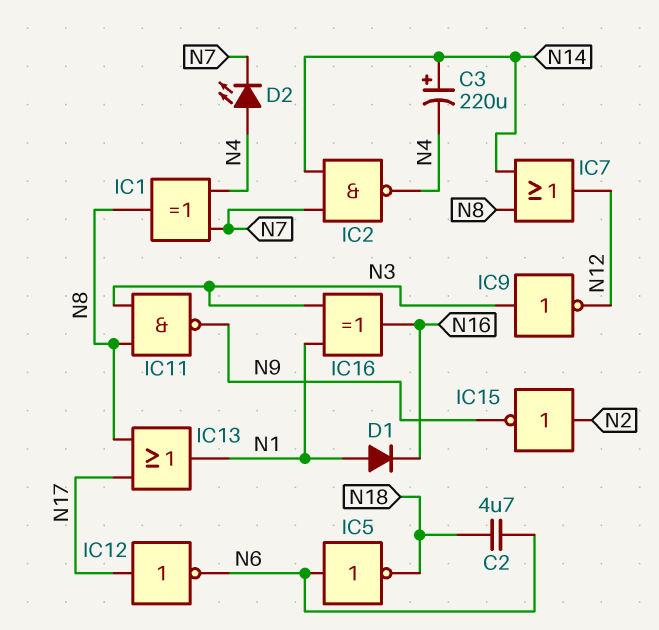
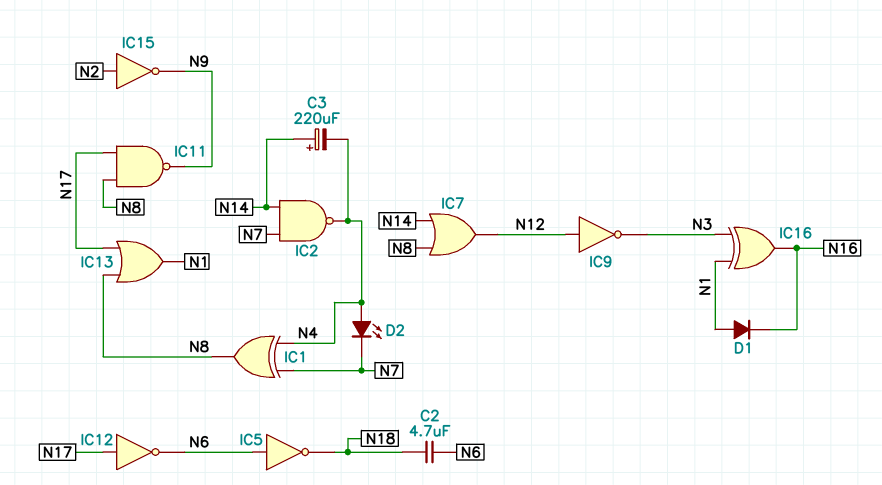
IC9: NOT (in N3, out N12) -> NOT (in N12, out N3)
IC11: NAND (in N3, in N8, out N9) -> NAND (in N8, in N17, out N9)

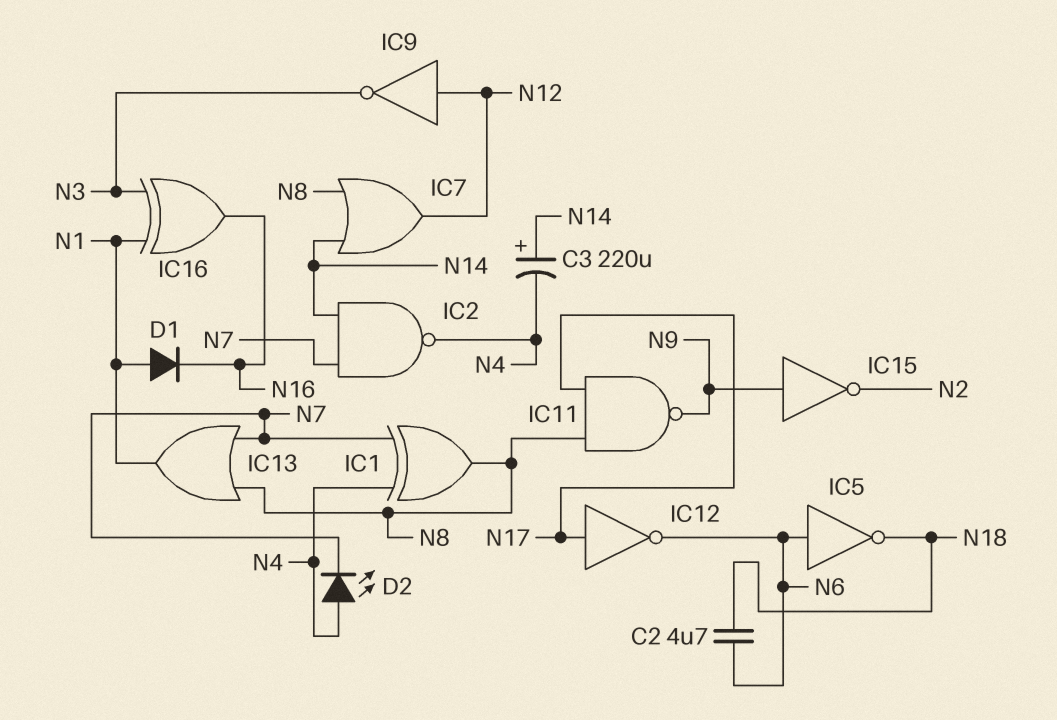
IC13: OR (in N8, in N17, out N1) -> OR (in N7, in N8, out N1)
IC15: NOT (in N2, out N9) -> NOT (in N9, out N2)

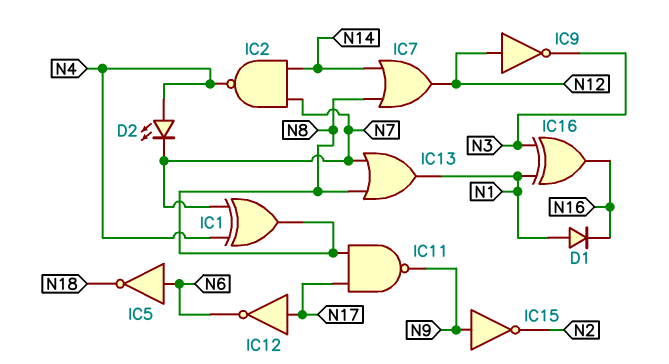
C2: 4.7uF (N6, N18) -> none
C3: 220uF (plus N14, minus N4) -> none

